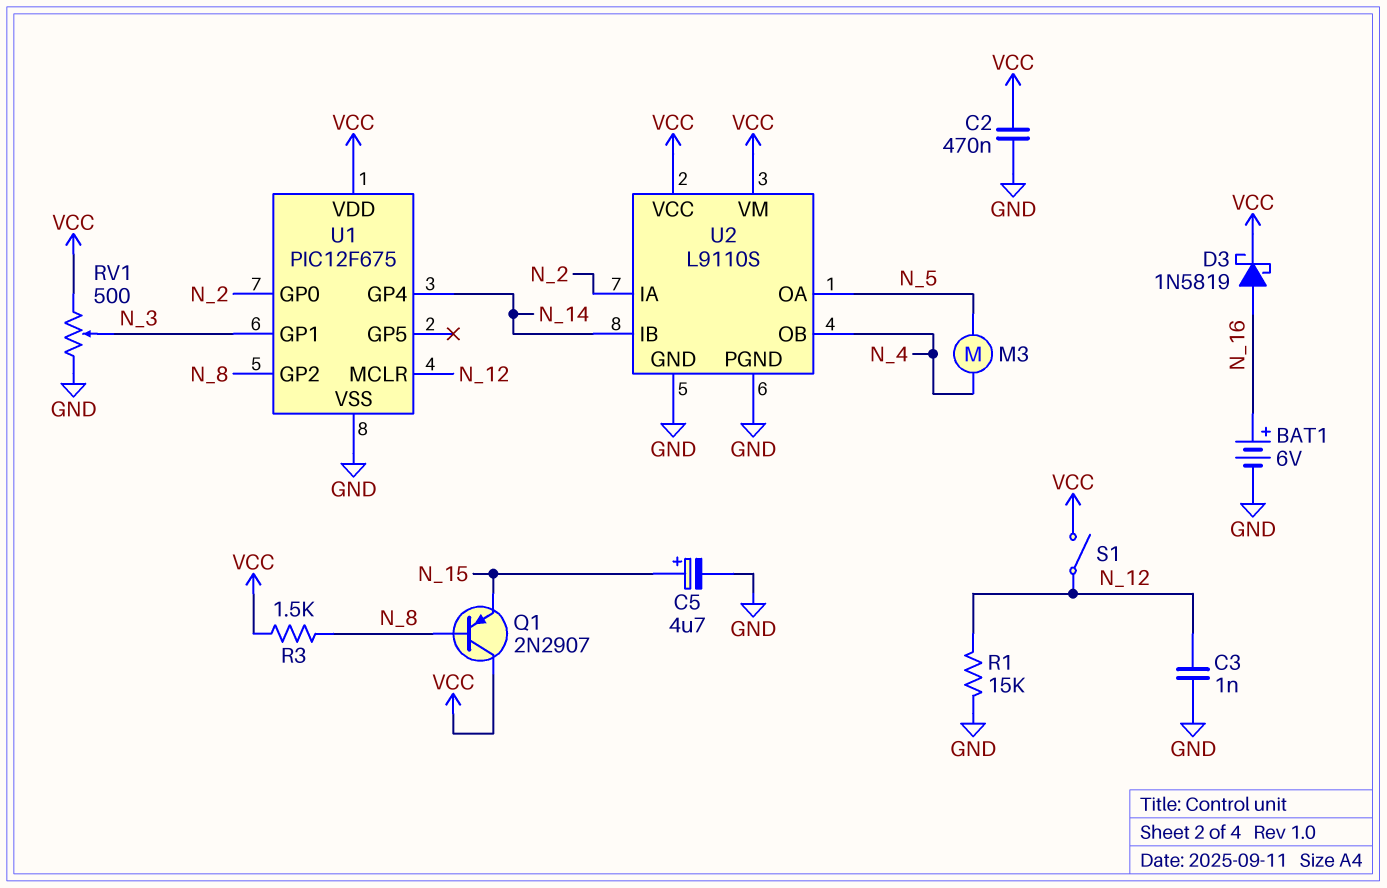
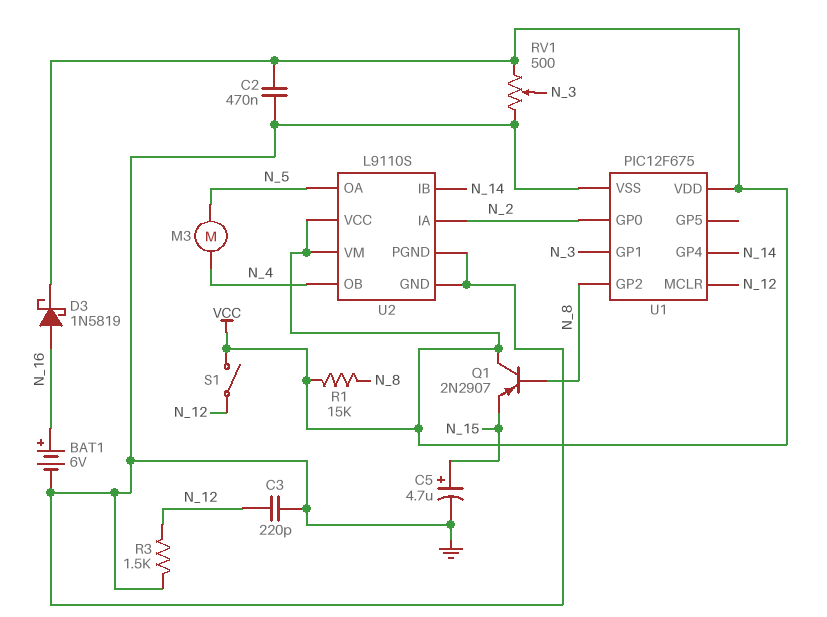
C3: 1nF (GND, N_12) -> 220pF (GND, N_12)
R1: 15k (GND, N_12) -> 15k (N_8, VCC)
R3: 1.5k (N_8, VCC) -> 1.5k (GND, N_12)

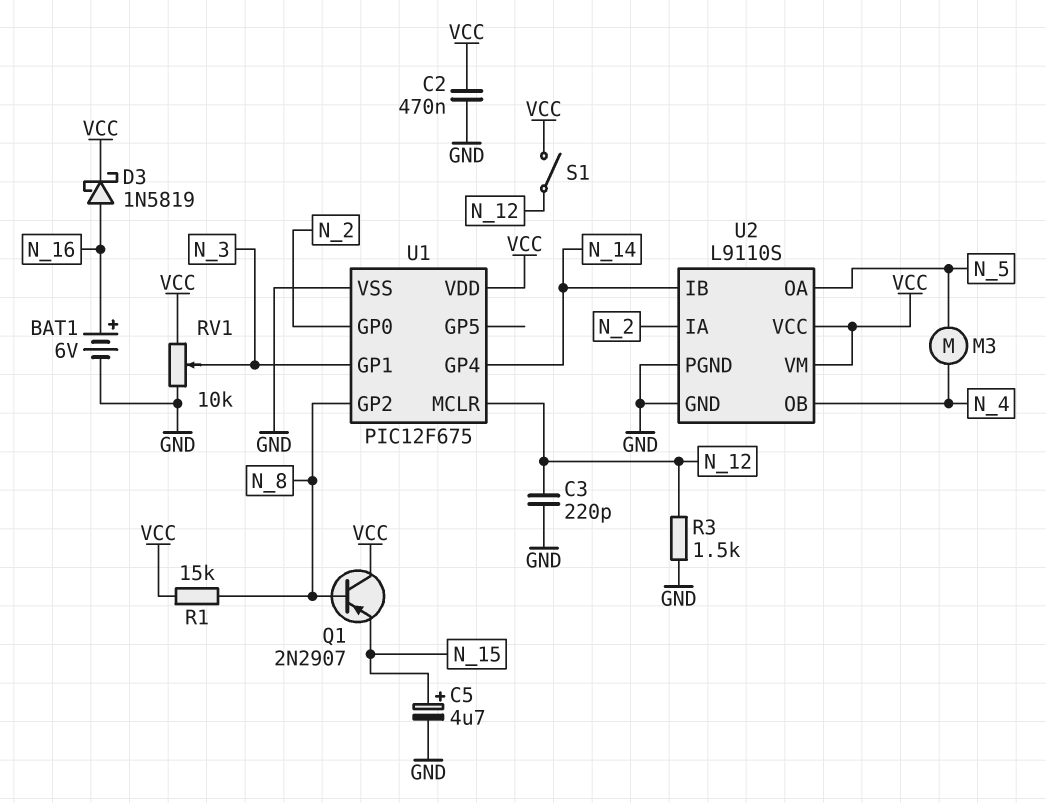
RV1: 500 (GND, VCC, wiper N_3) -> 10k (GND, VCC, wiper N_3)

